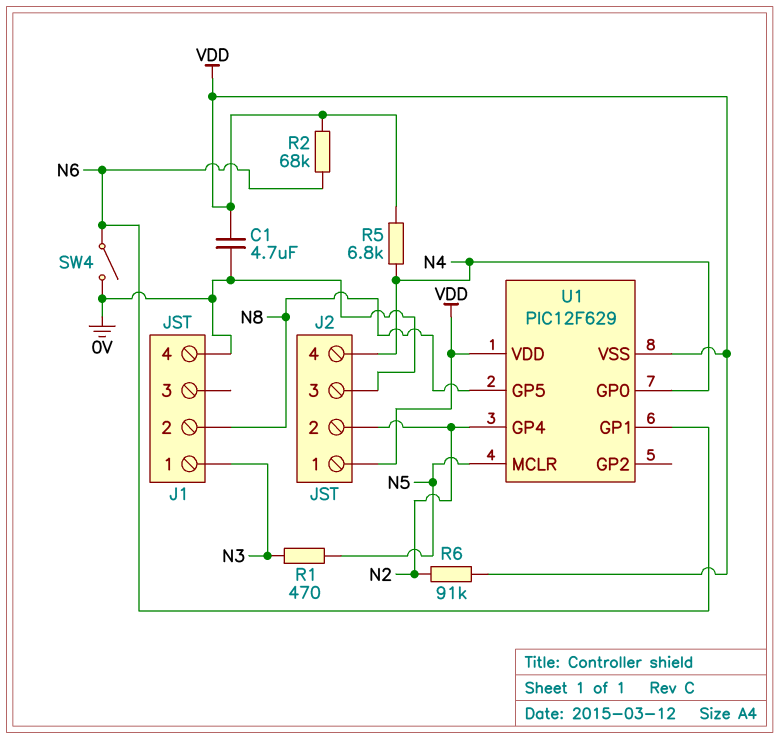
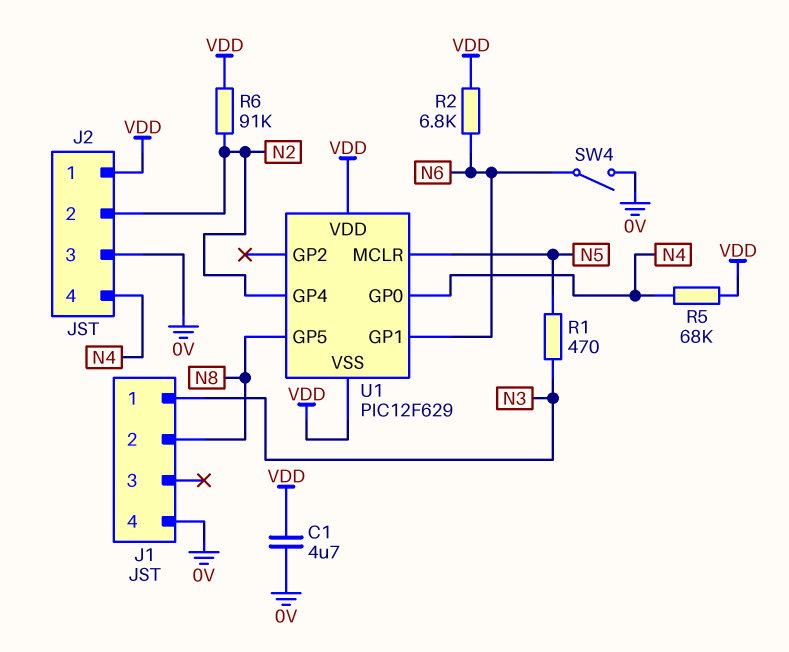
R2: 68k (N6, VDD) -> 6.8k (N6, VDD)
R5: 6.8k (N4, VDD) -> 68k (N4, VDD)

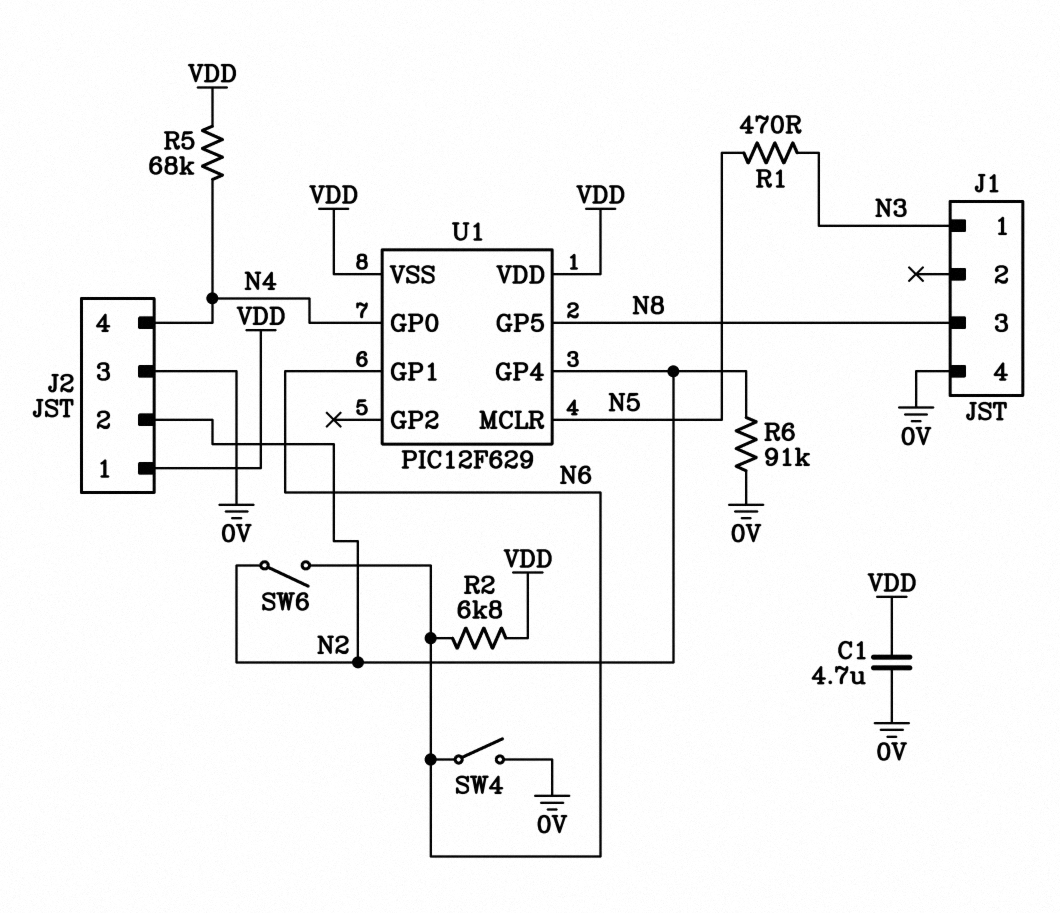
J1 pin 2: N8 -> none
J1 pin 3: none -> N8
R6: 91k (N2, VDD) -> 91k (0V, N2)
SW6: none -> switch (N2, N6)

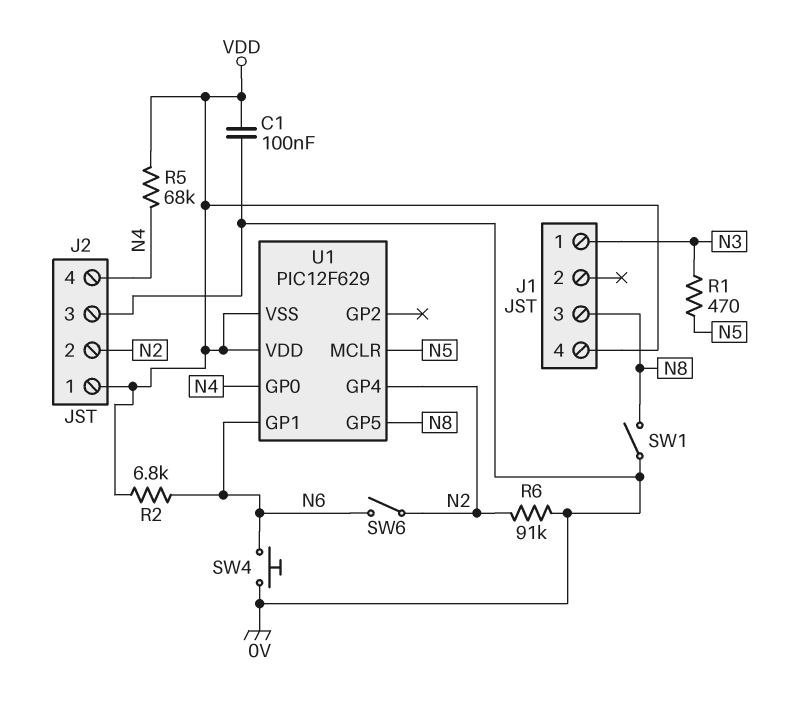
C1: 4.7uF (0V, VDD) -> 100nF (0V, VDD)
J1 pin 4: 0V -> VDD
SW1: none -> switch (0V, N8)
SW4: switch (0V, N6) -> button (0V, N6)

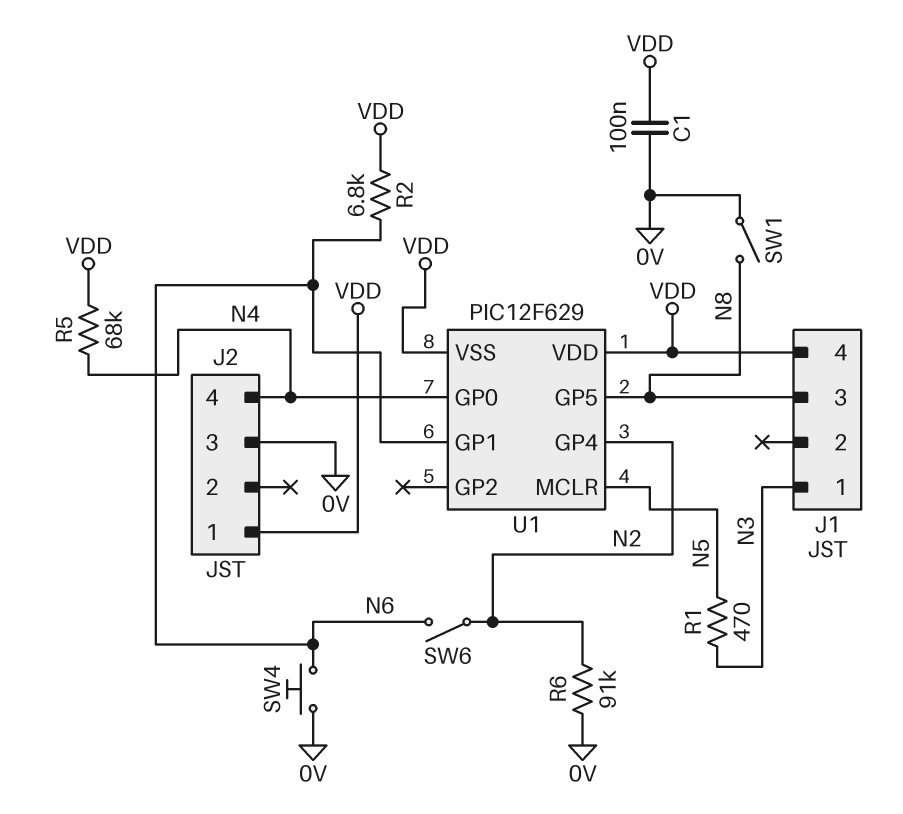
J2 pin 2: N2 -> none

